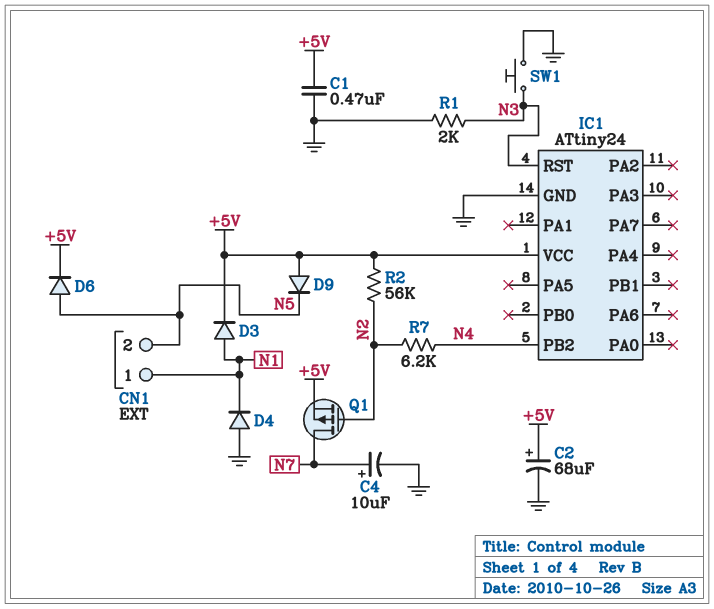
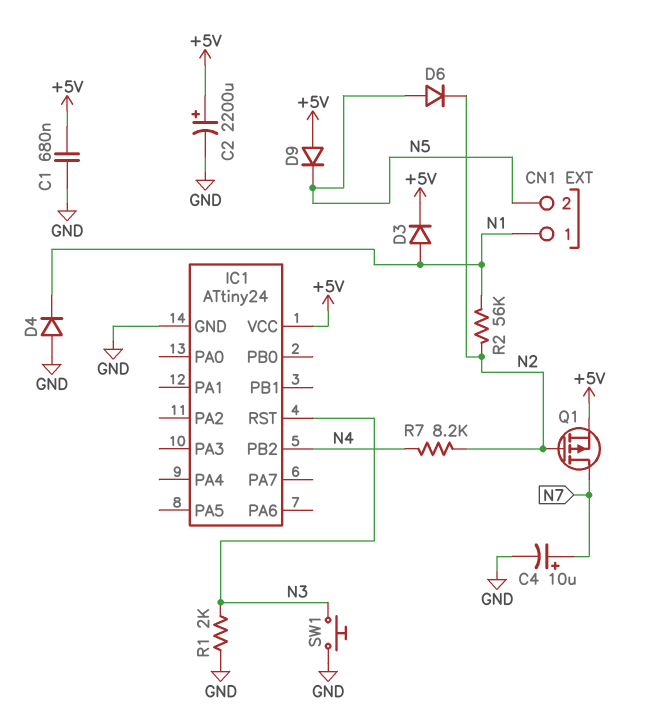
C1: 470nF (+5V, GND) -> 680nF (+5V, GND)
C2: 68uF (plus +5V, minus GND) -> 2200uF (plus +5V, minus GND)
D6: diode (A N5, K +5V) -> diode (A N5, K N2)
R2: 56k (+5V, N2) -> 56k (N1, N2)
R7: 6.2k (N2, N4) -> 8.2k (N2, N4)

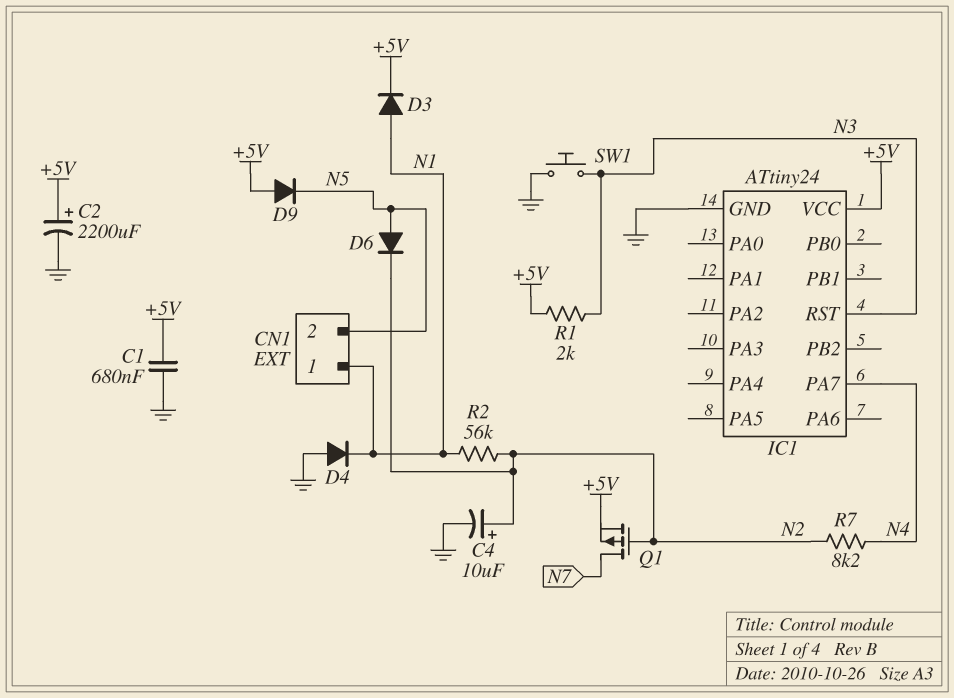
C4: 10uF (plus N7, minus GND) -> 10uF (plus N2, minus GND)
IC1 pin PA7: none -> N4
IC1 pin PB2: N4 -> none
R1: 2k (GND, N3) -> 2k (+5V, N3)

